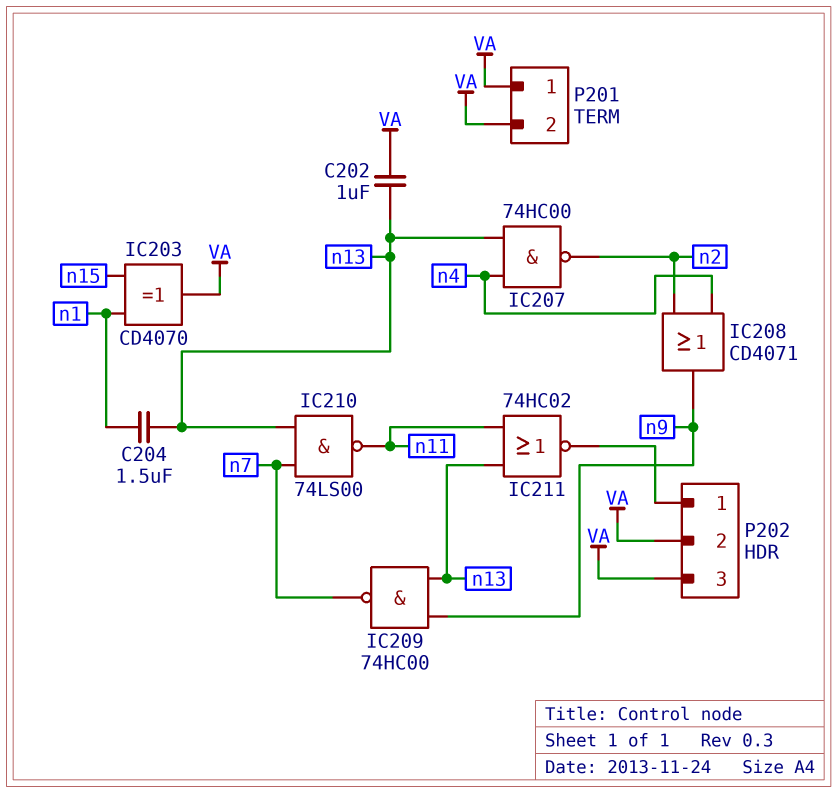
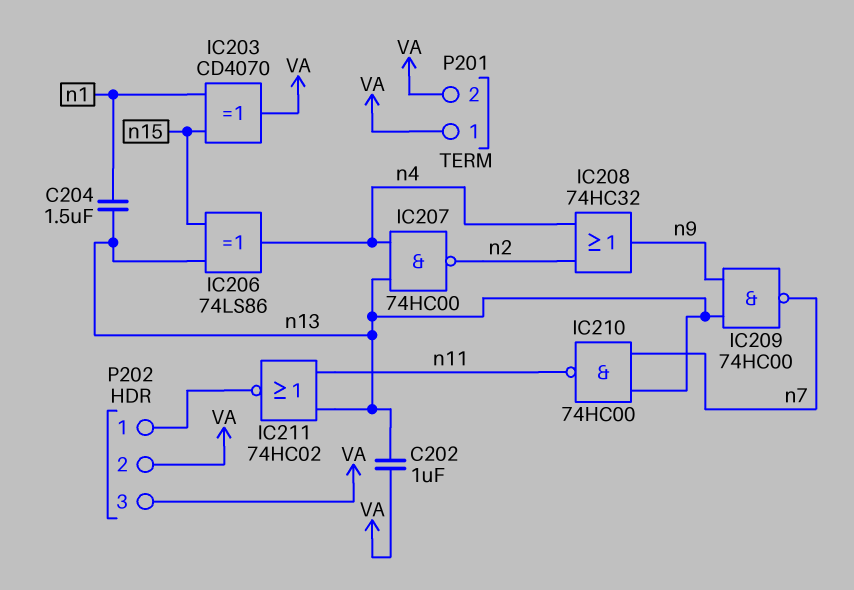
IC206: none -> XOR 74LS86 (in n13, in n15, out n4)
IC208: OR CD4071 (in n2, in n4, out n9) -> OR 74HC32 (in n2, in n4, out n9)
IC210: NAND 74LS00 (in n7, in n13, out n11) -> NAND 74HC00 (in n7, in n13, out n11)

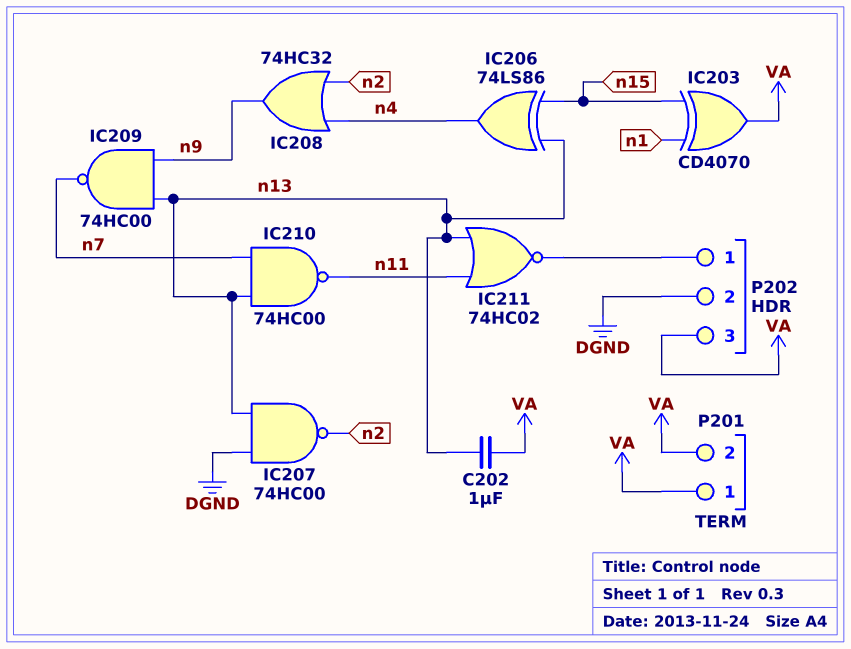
C204: 1.5uF (n1, n13) -> none
IC207: NAND 74HC00 (in n4, in n13, out n2) -> NAND 74HC00 (in DGND, in n13, out n2)
P202 pin 2: VA -> DGND

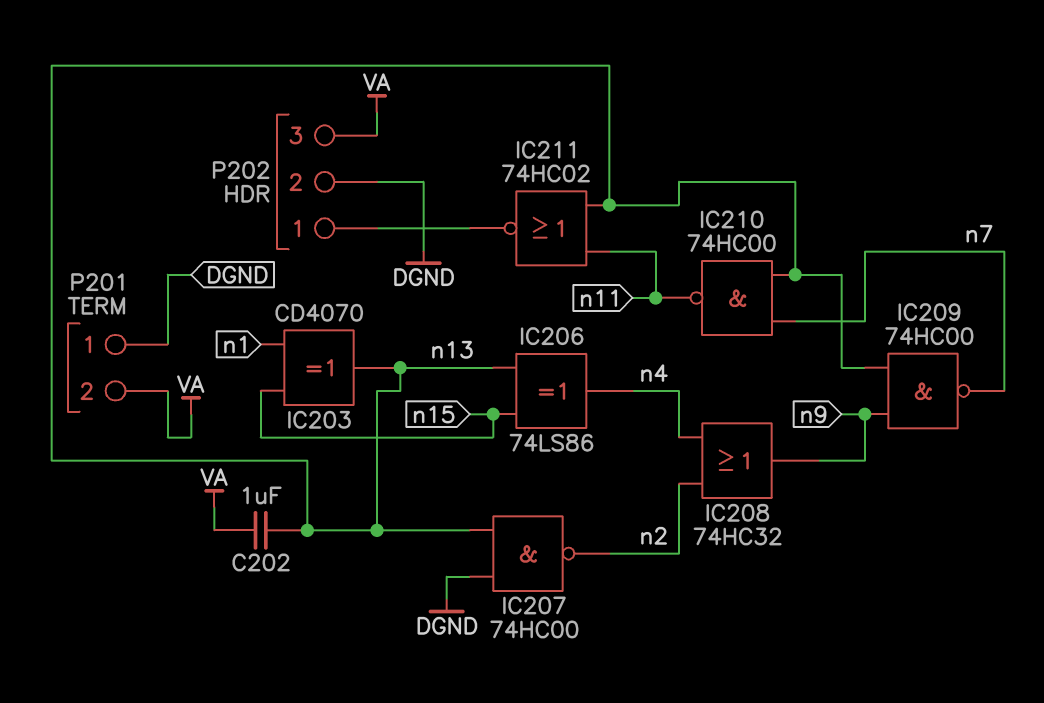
IC203: XOR CD4070 (in n1, in n15, out VA) -> XOR CD4070 (in n1, in n15, out n13)
P201 pin 1: VA -> DGND

